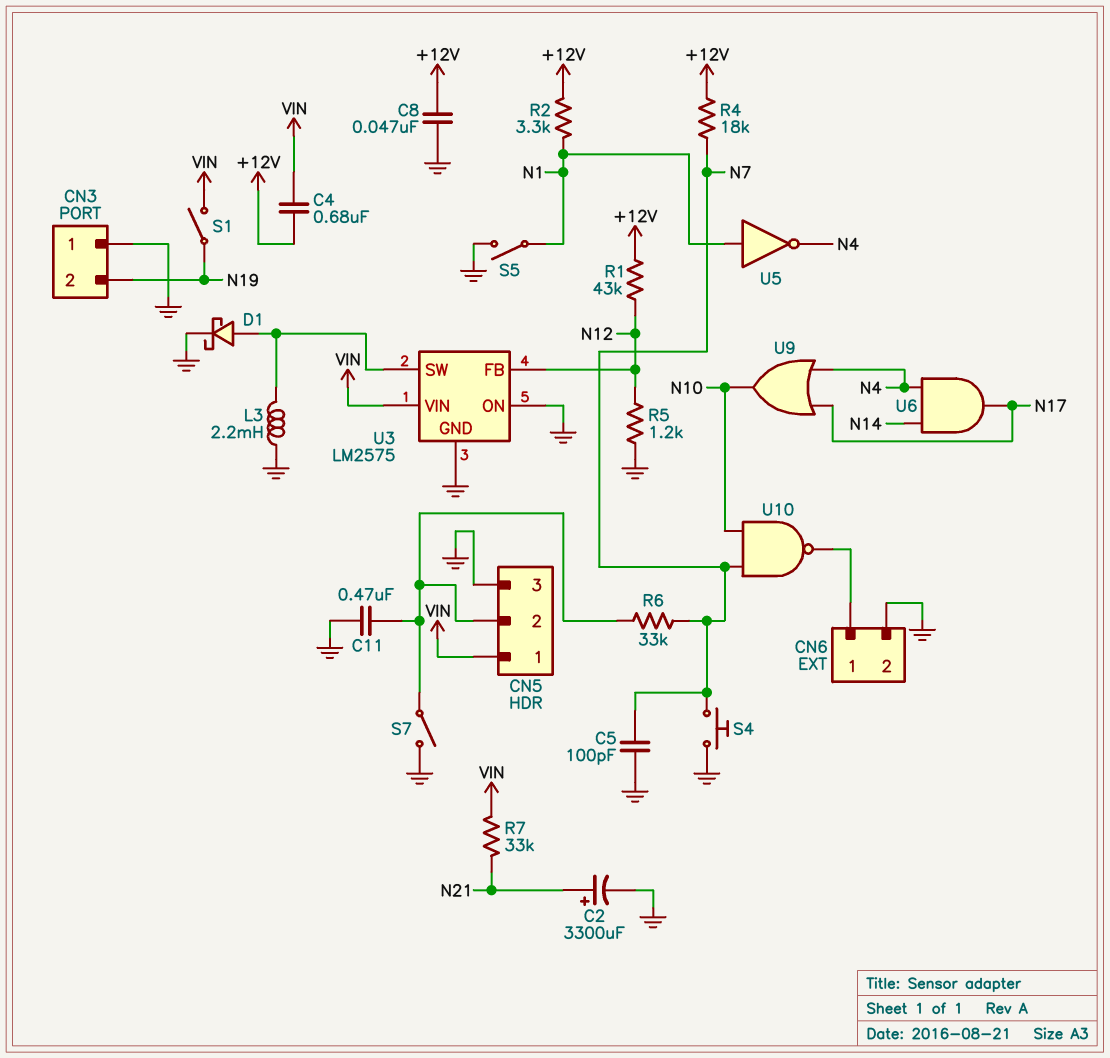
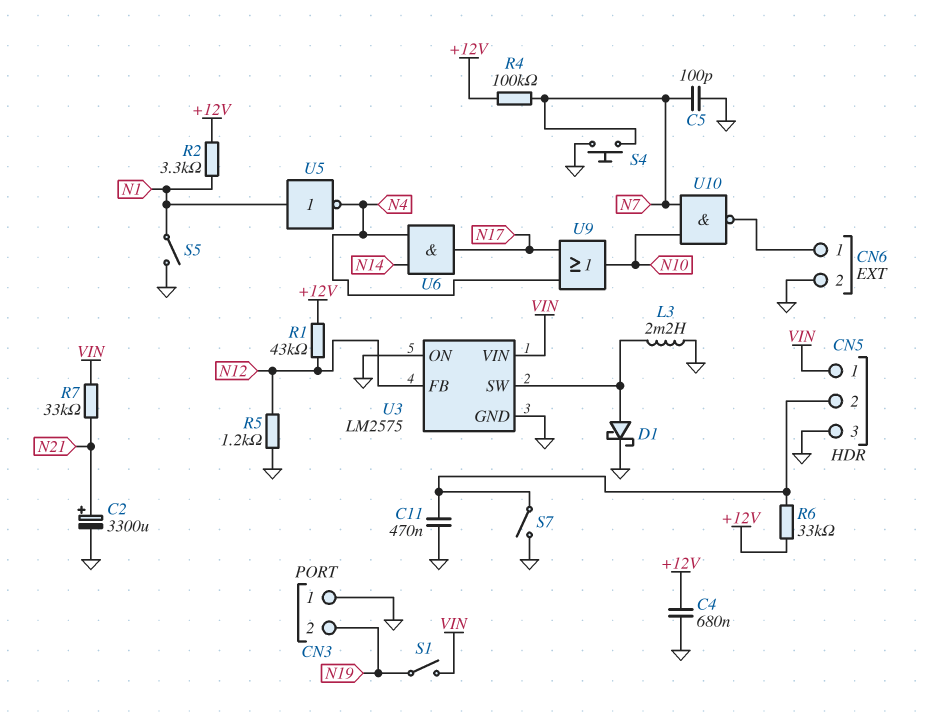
C4: 680nF (+12V, VIN) -> 680nF (+12V, GND)
C8: 47nF (+12V, GND) -> none
R4: 18k (+12V, N7) -> 100k (+12V, N7)
R6: 33k (CN5/2, N7) -> 33k (+12V, CN5/2)

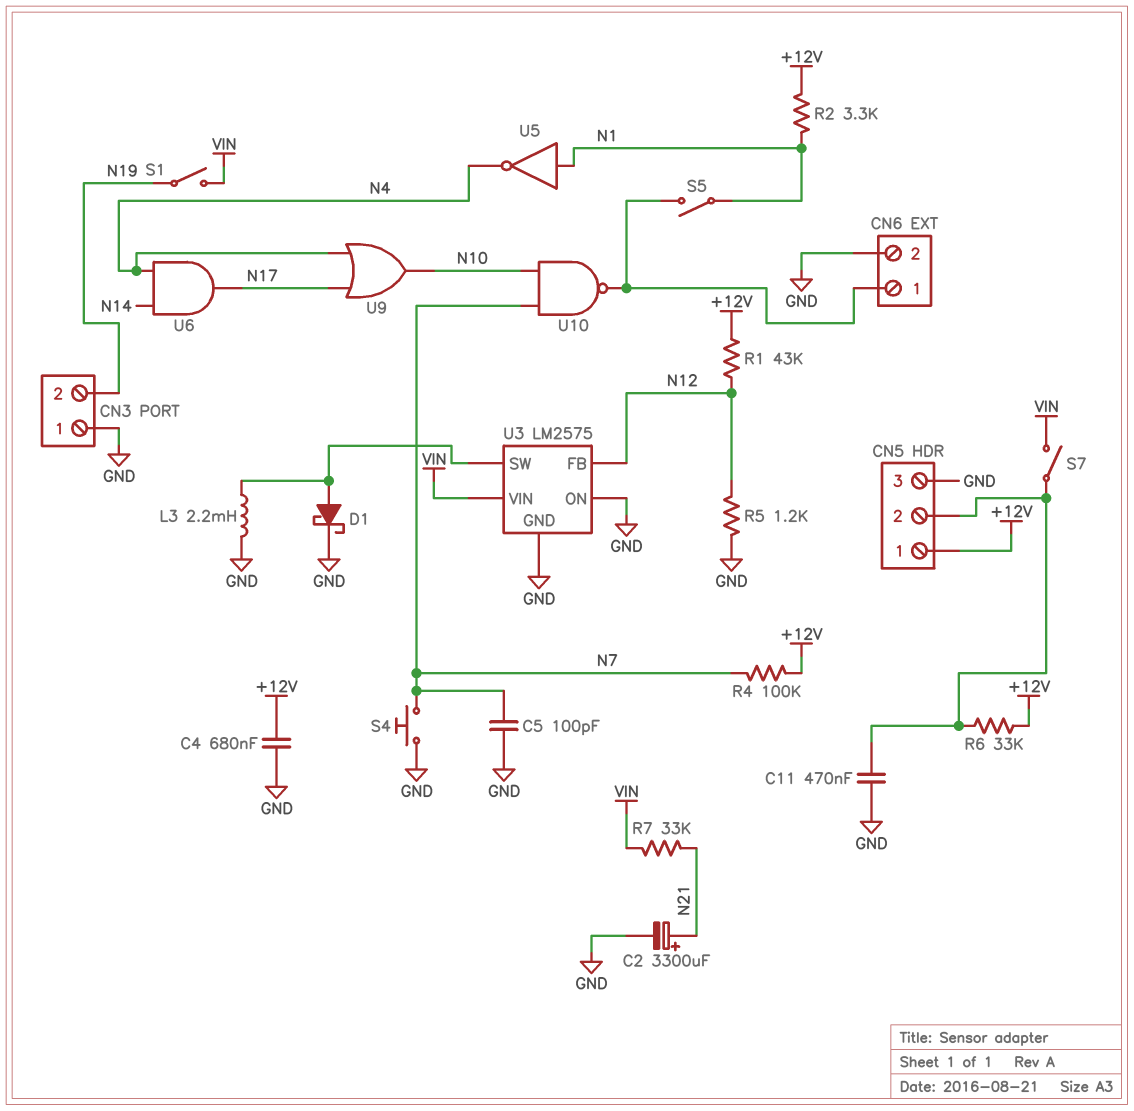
CN5 pin 1: VIN -> +12V
S5: switch (GND, N1) -> switch (CN6/1, N1)
S7: switch (CN5/2, GND) -> switch (CN5/2, VIN)

